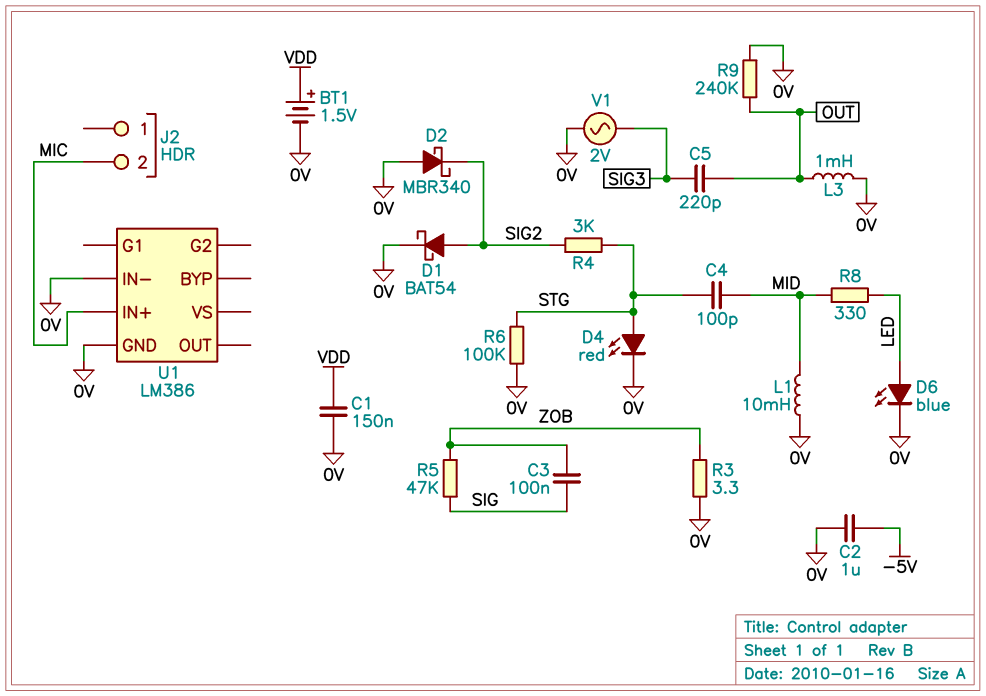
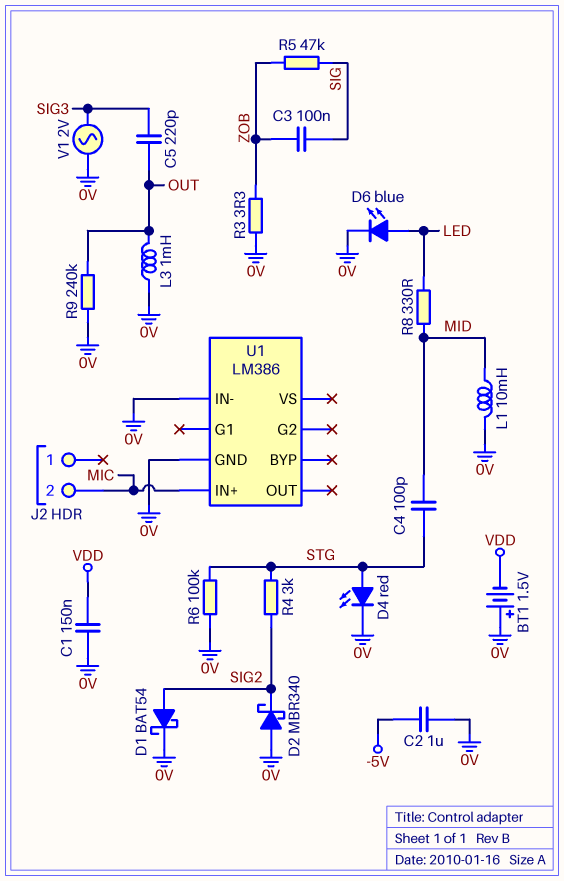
BT1: 1.5V (plus VDD, minus 0V) -> 1.5V (plus 0V, minus VDD)

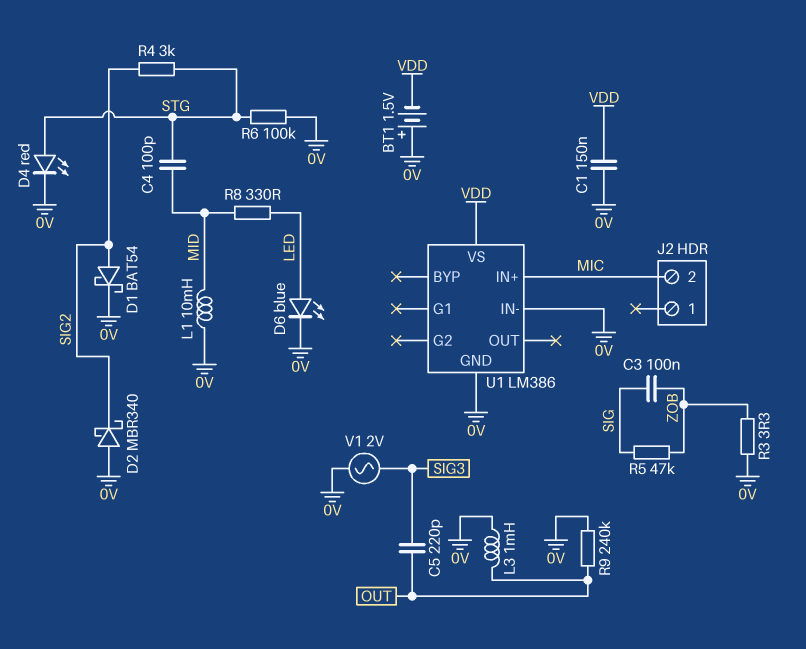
C2: 1uF (-5V, 0V) -> none
U1 pin VS: none -> VDD

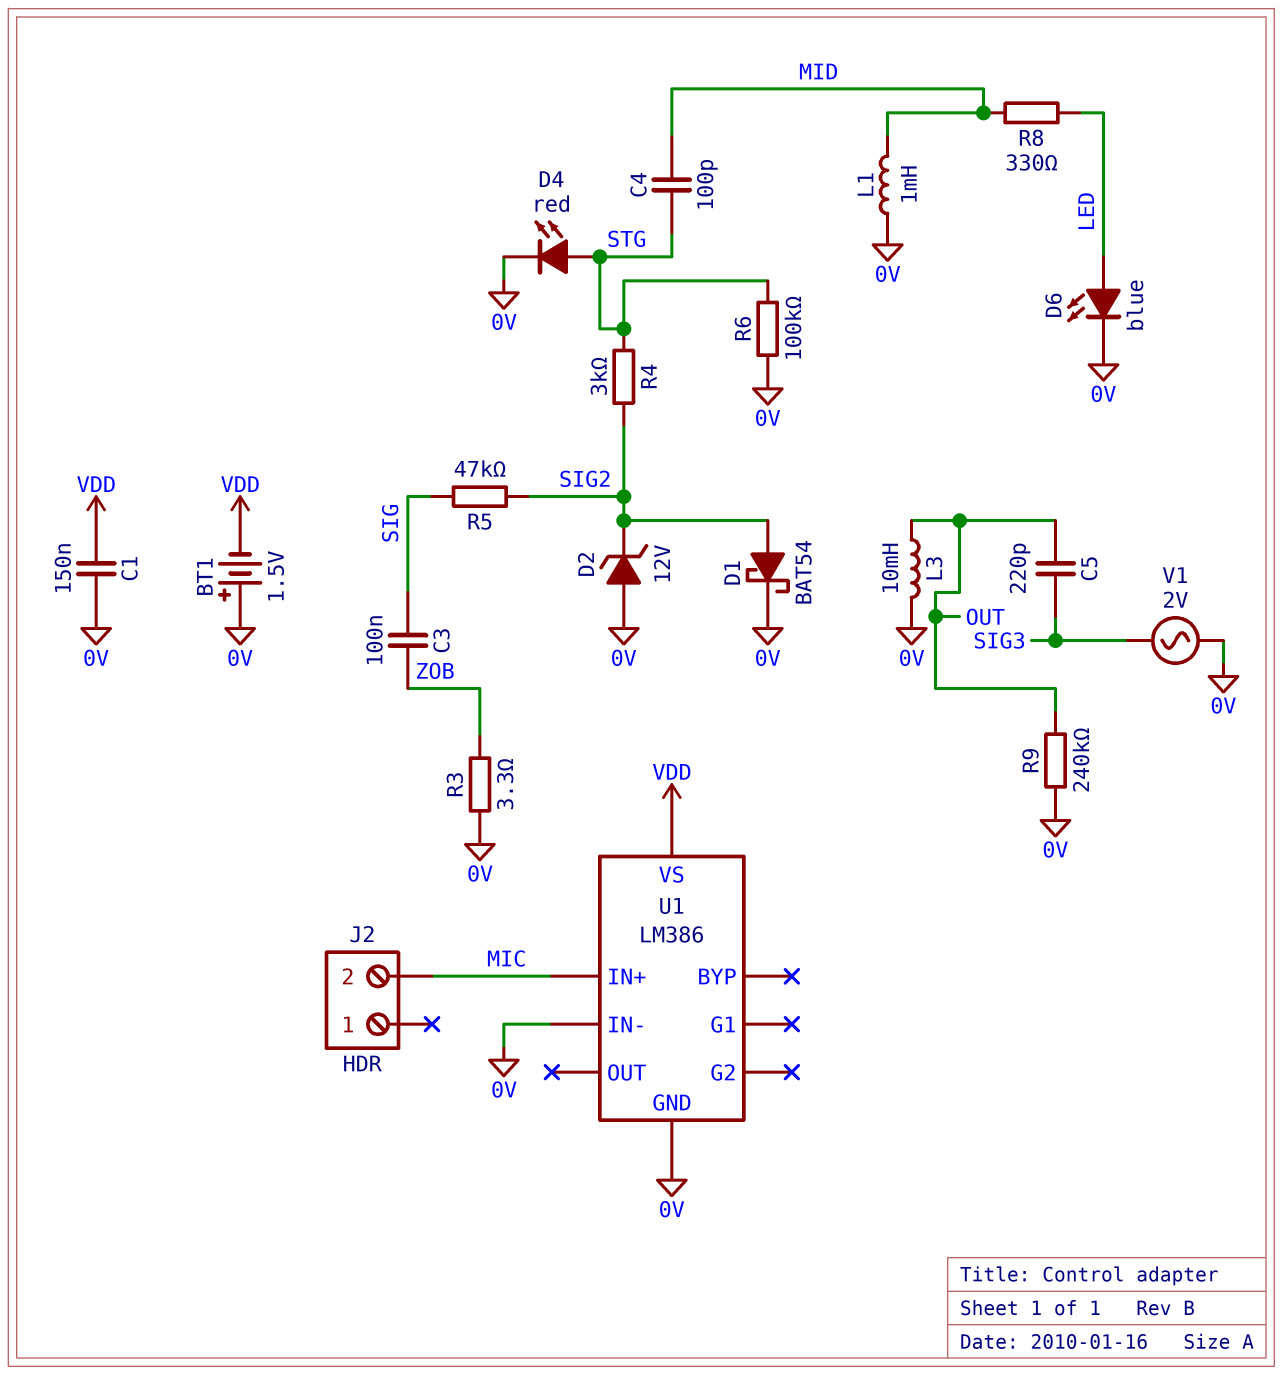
D2: schottky MBR340 (A 0V, K SIG2) -> zener 12V (A 0V, K SIG2)
L1: 10mH (0V, MID) -> 1mH (0V, MID)
L3: 1mH (0V, OUT) -> 10mH (0V, OUT)
R5: 47k (SIG, ZOB) -> 47k (SIG, SIG2)

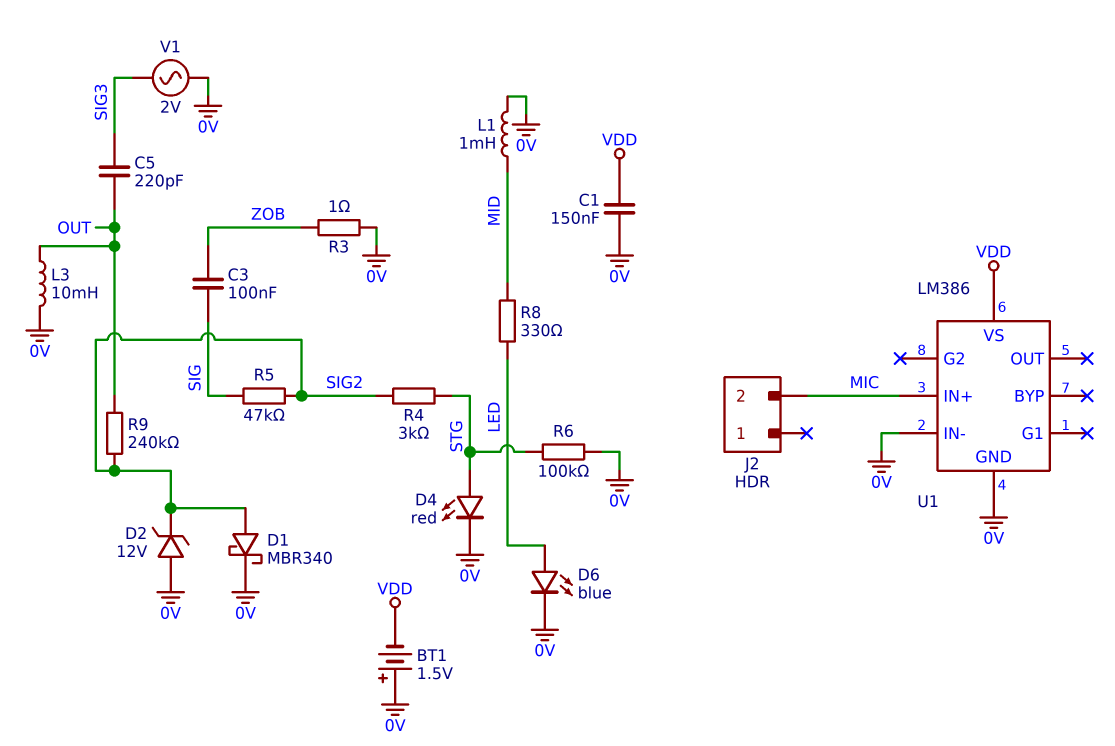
C4: 100pF (MID, STG) -> none
D1: schottky BAT54 (A SIG2, K 0V) -> schottky MBR340 (A SIG2, K 0V)
R3: 3.3 (0V, ZOB) -> 1 (0V, ZOB)
R9: 240k (0V, OUT) -> 240k (OUT, SIG2)

